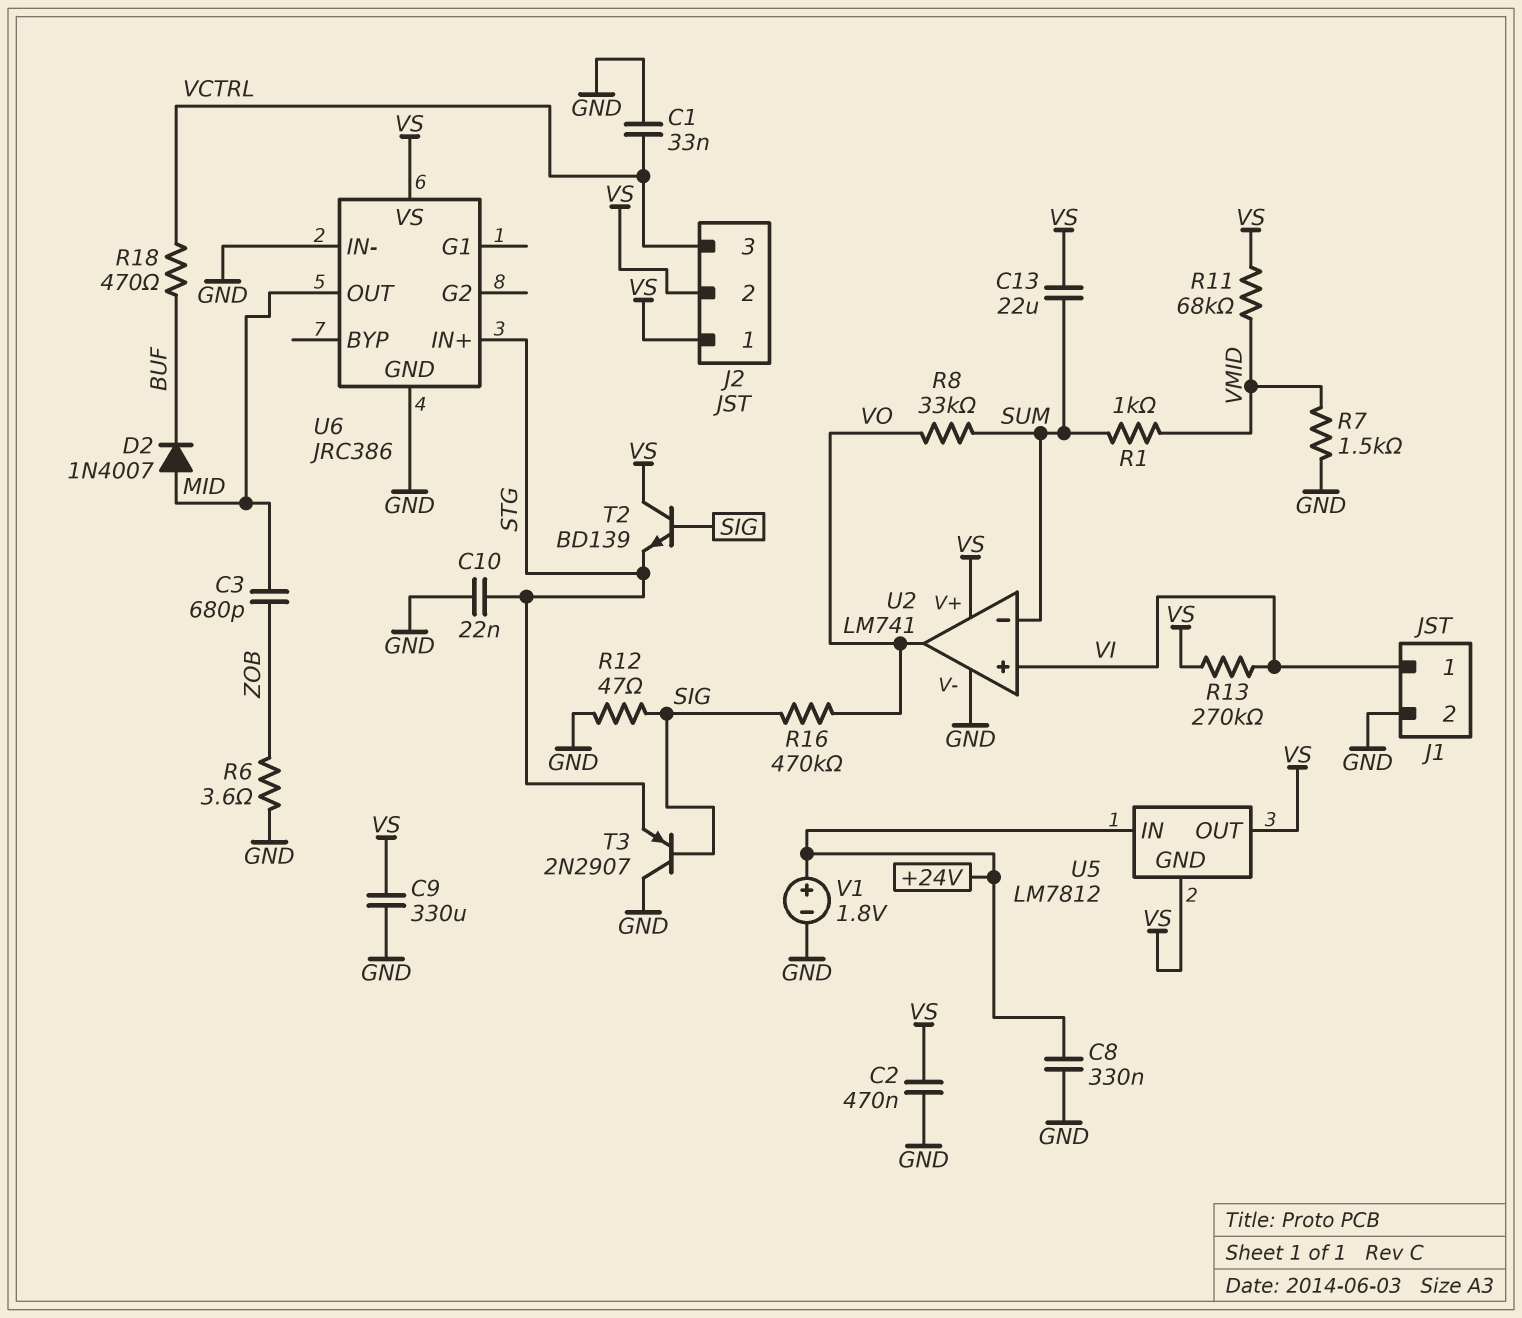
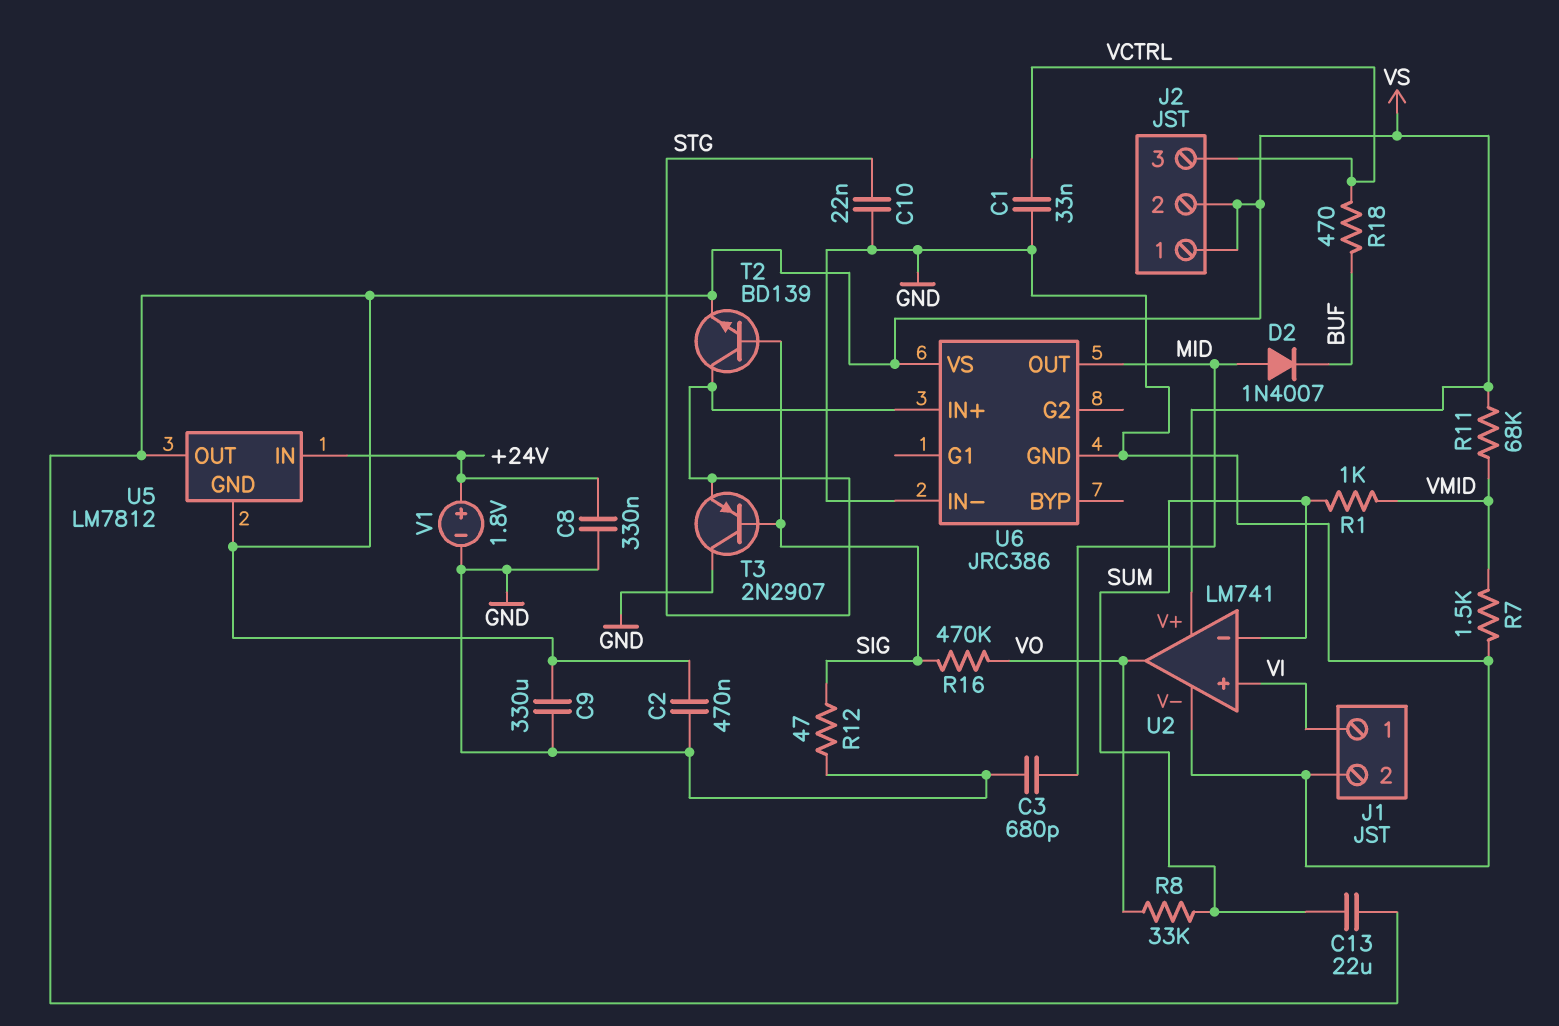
C3: 680pF (MID, ZOB) -> 680pF (GND, MID)
R6: 3.6 (GND, ZOB) -> none
R13: 270k (VI, VS) -> none
T2: NPN BD139 (B SIG, C VS, E STG) -> NPN BD139 (B SIG, C STG, E VS)

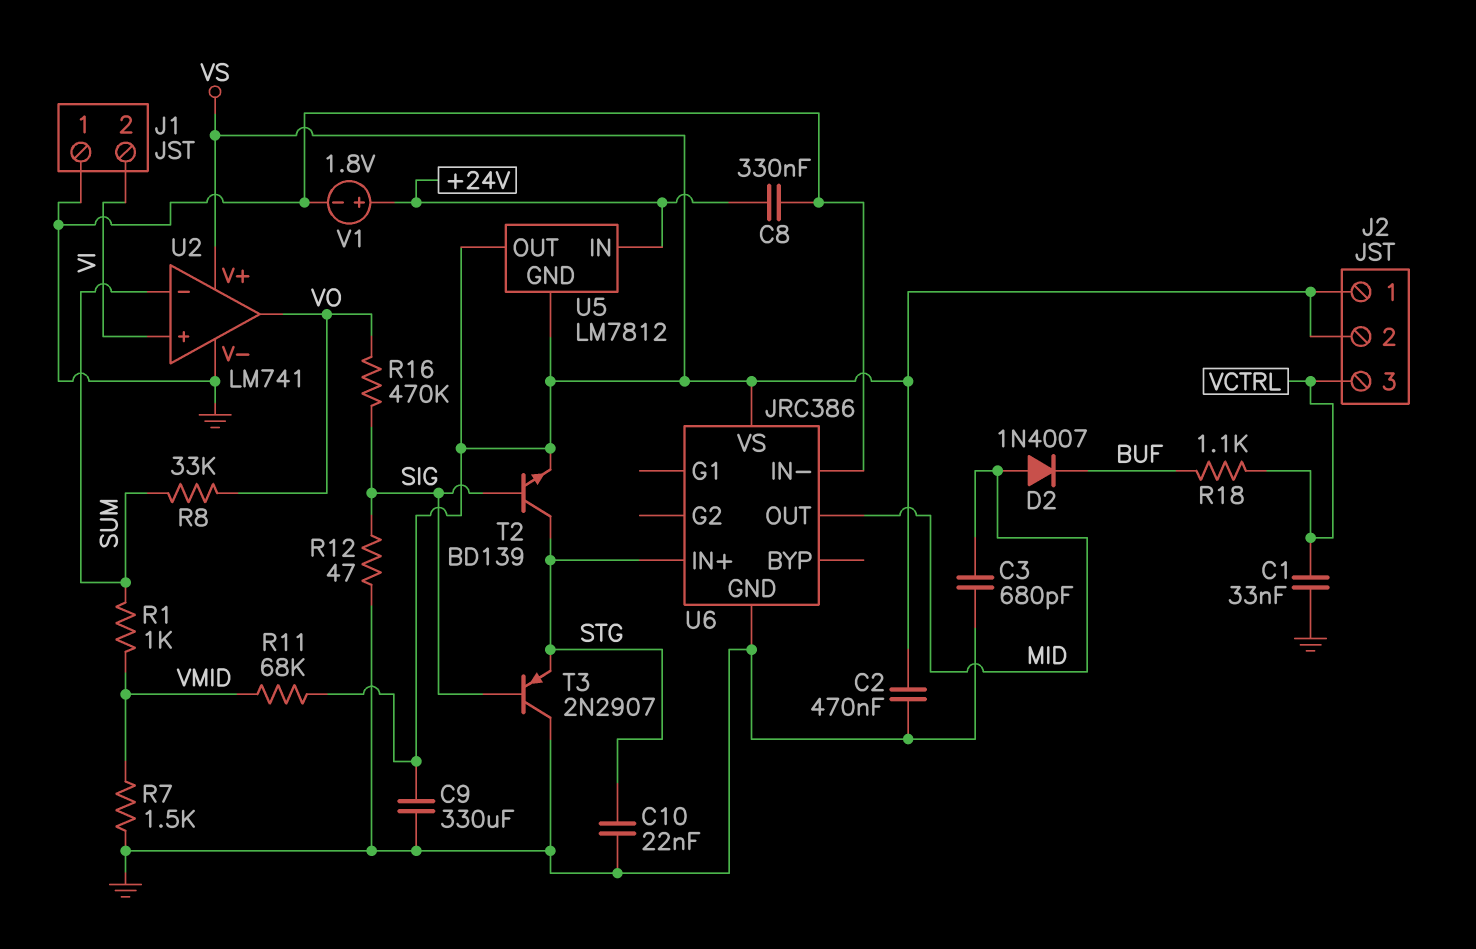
C13: 22uF (SUM, VS) -> none
J1 pin 1: VI -> GND
J1 pin 2: GND -> VI
R18: 470 (BUF, VCTRL) -> 1.1k (BUF, VCTRL)

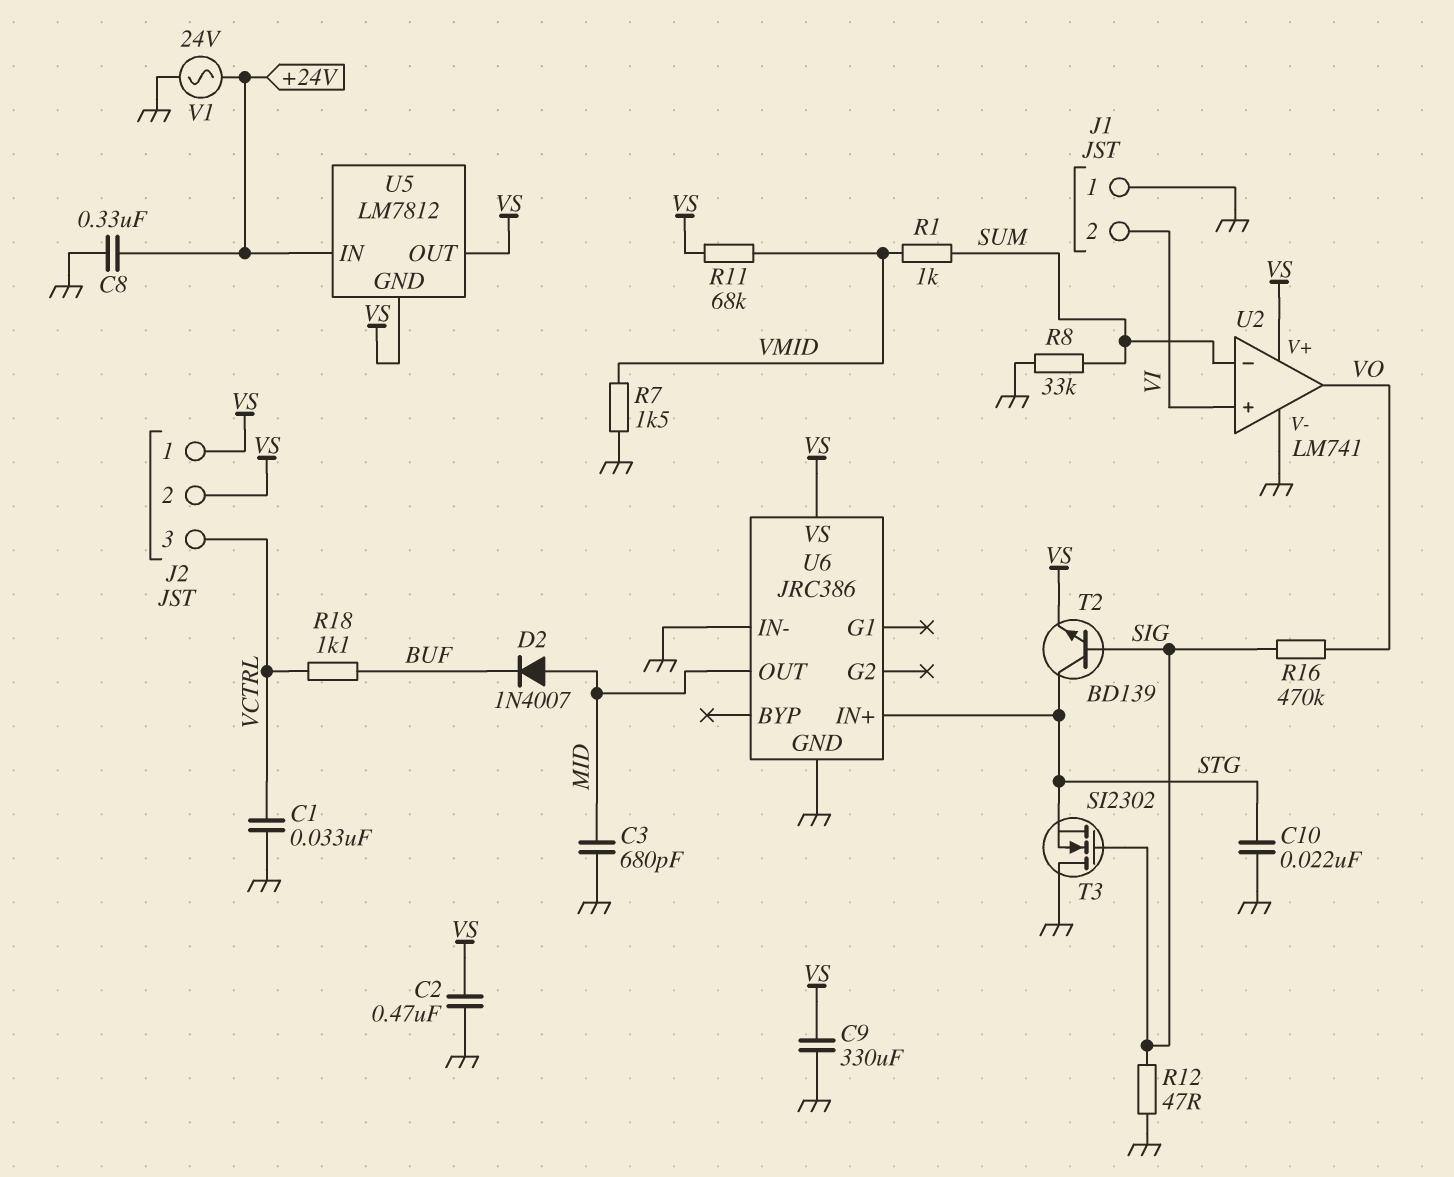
R8: 33k (SUM, VO) -> 33k (GND, SUM)
T3: PNP 2N2907 (B SIG, C GND, E STG) -> NMOS SI2302 (G SIG, D GND, S STG)
V1: 1.8V (plus +24V, minus GND) -> AC 24V (+24V, GND)

